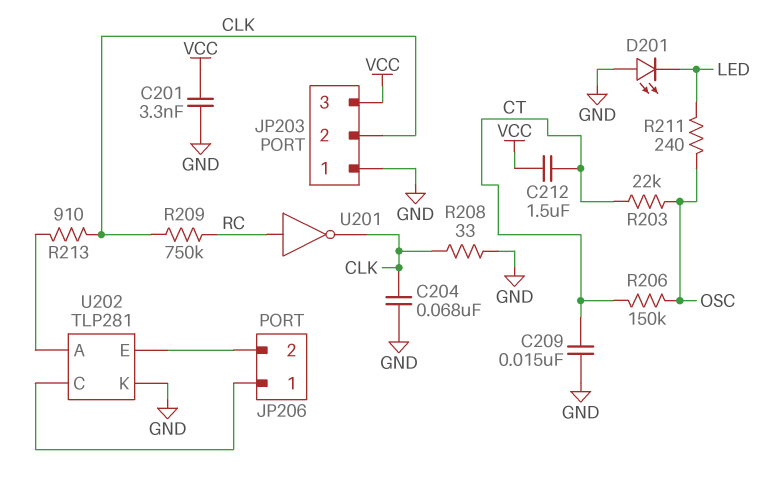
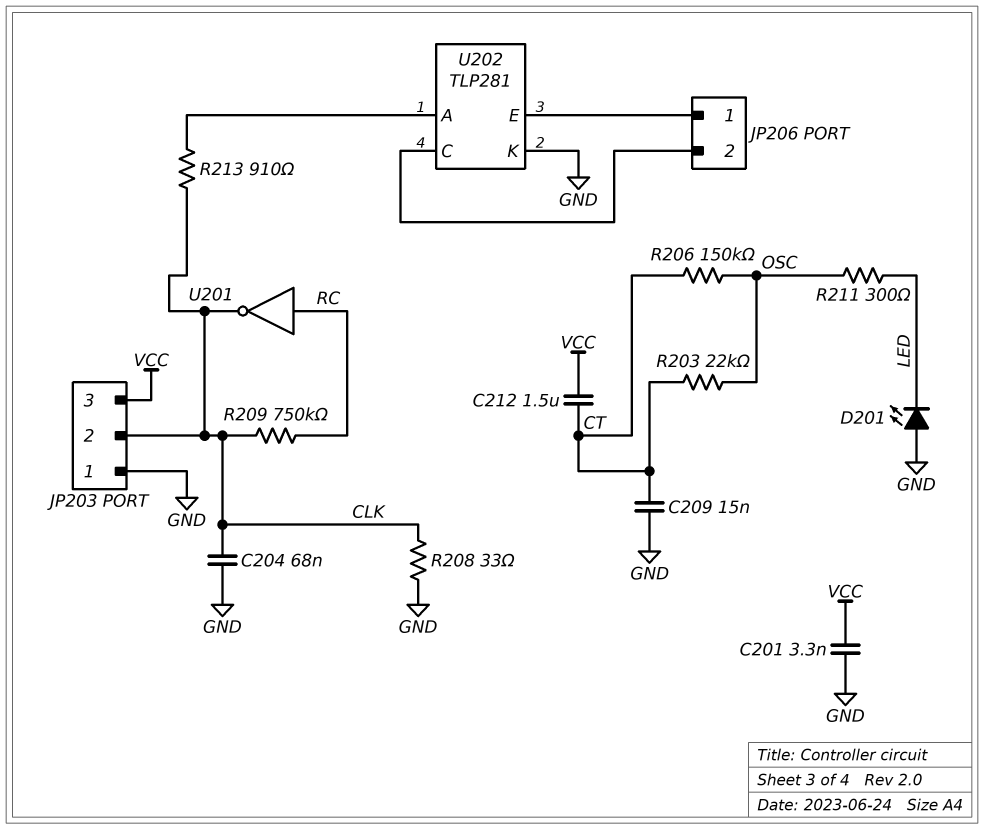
R211: 240 (LED, OSC) -> 300 (LED, OSC)
U202 pin C: JP206/1 -> JP206/2
U202 pin E: JP206/2 -> JP206/1

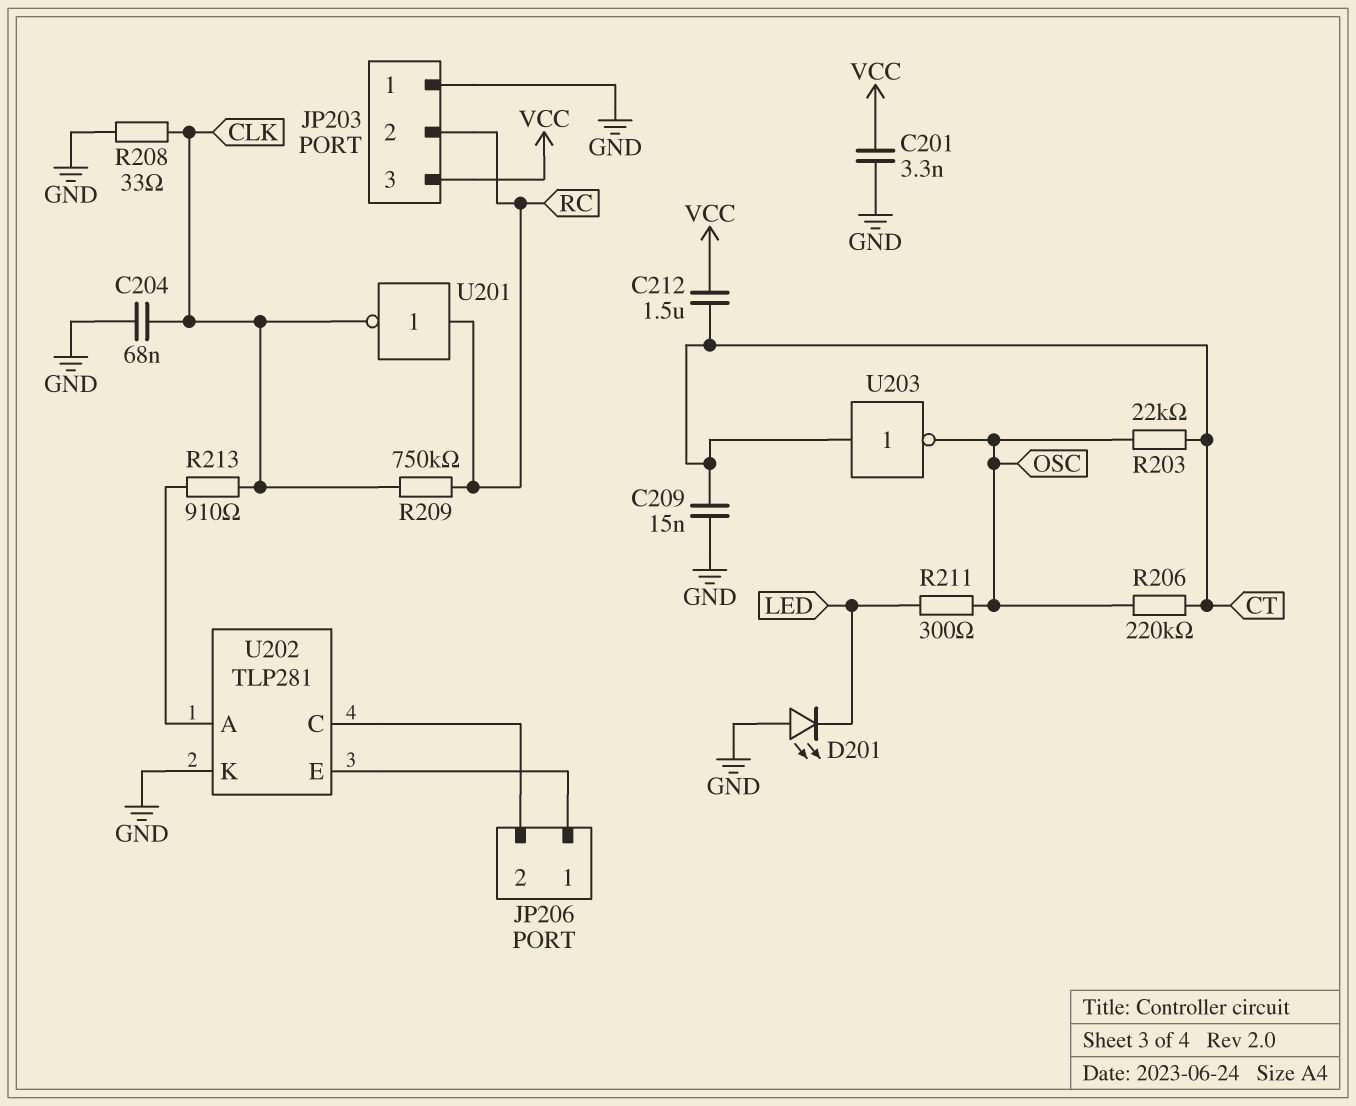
JP203 pin 2: CLK -> RC
R206: 150k (CT, OSC) -> 220k (CT, OSC)
U203: none -> NOT (in CT, out OSC)

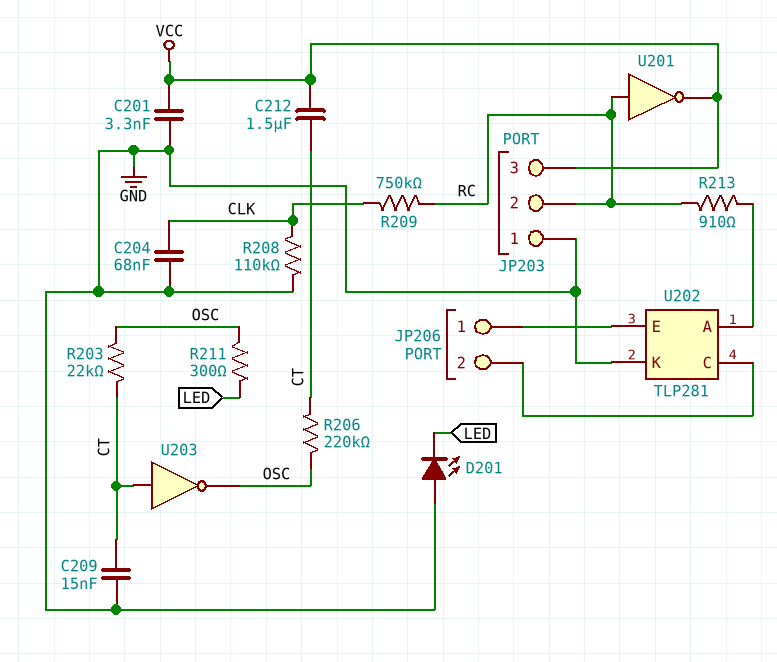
R208: 33 (CLK, GND) -> 110k (CLK, GND)
R213: 910 (CLK, U202/A) -> 910 (RC, U202/A)
U201: NOT (in RC, out CLK) -> NOT (in RC, out VCC)

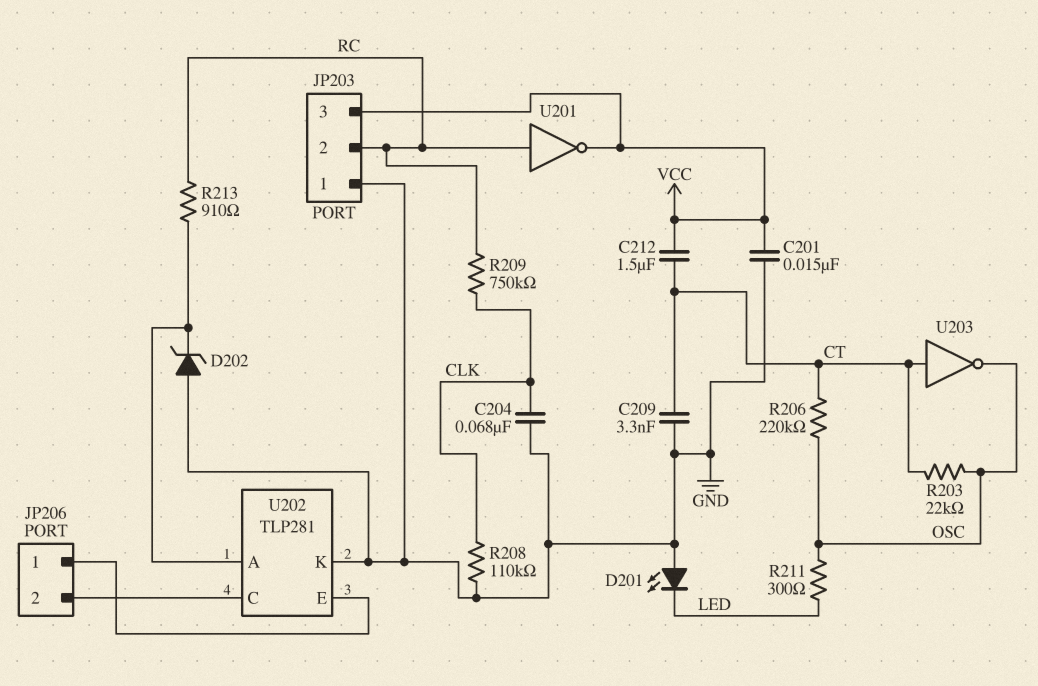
C201: 3.3nF (GND, VCC) -> 15nF (GND, VCC)
C209: 15nF (CT, GND) -> 3.3nF (CT, GND)
D202: none -> zener (A GND, K U202/A)

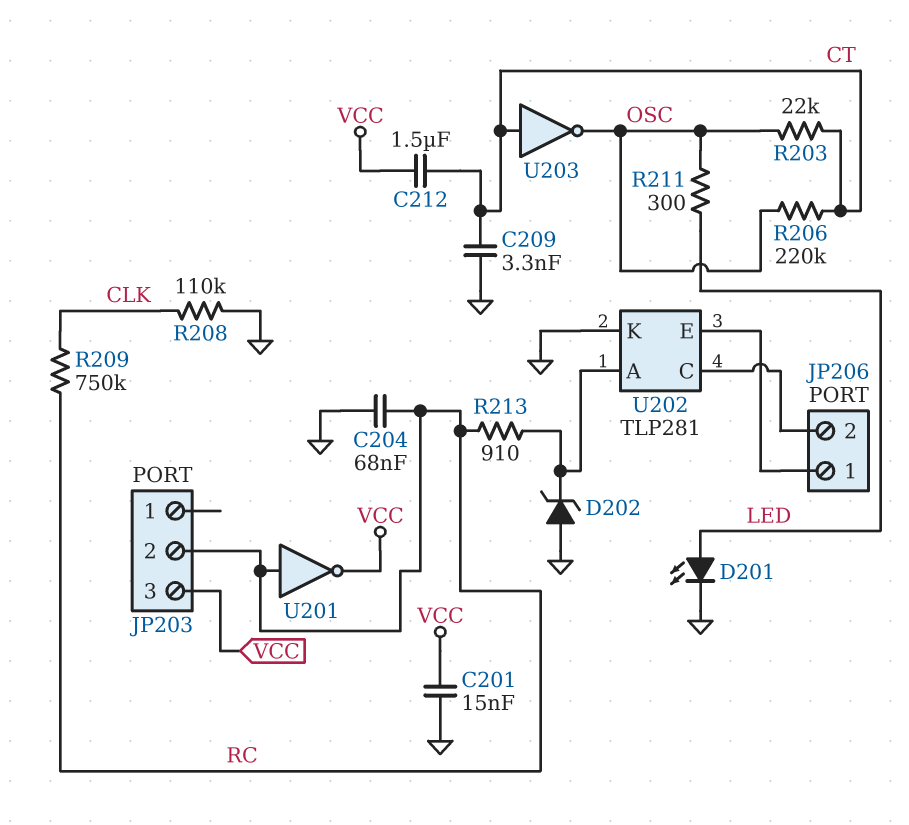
C204: 68nF (CLK, GND) -> 68nF (GND, RC)
D201: LED (A GND, K LED) -> LED (A LED, K GND)
JP203 pin 1: GND -> none

